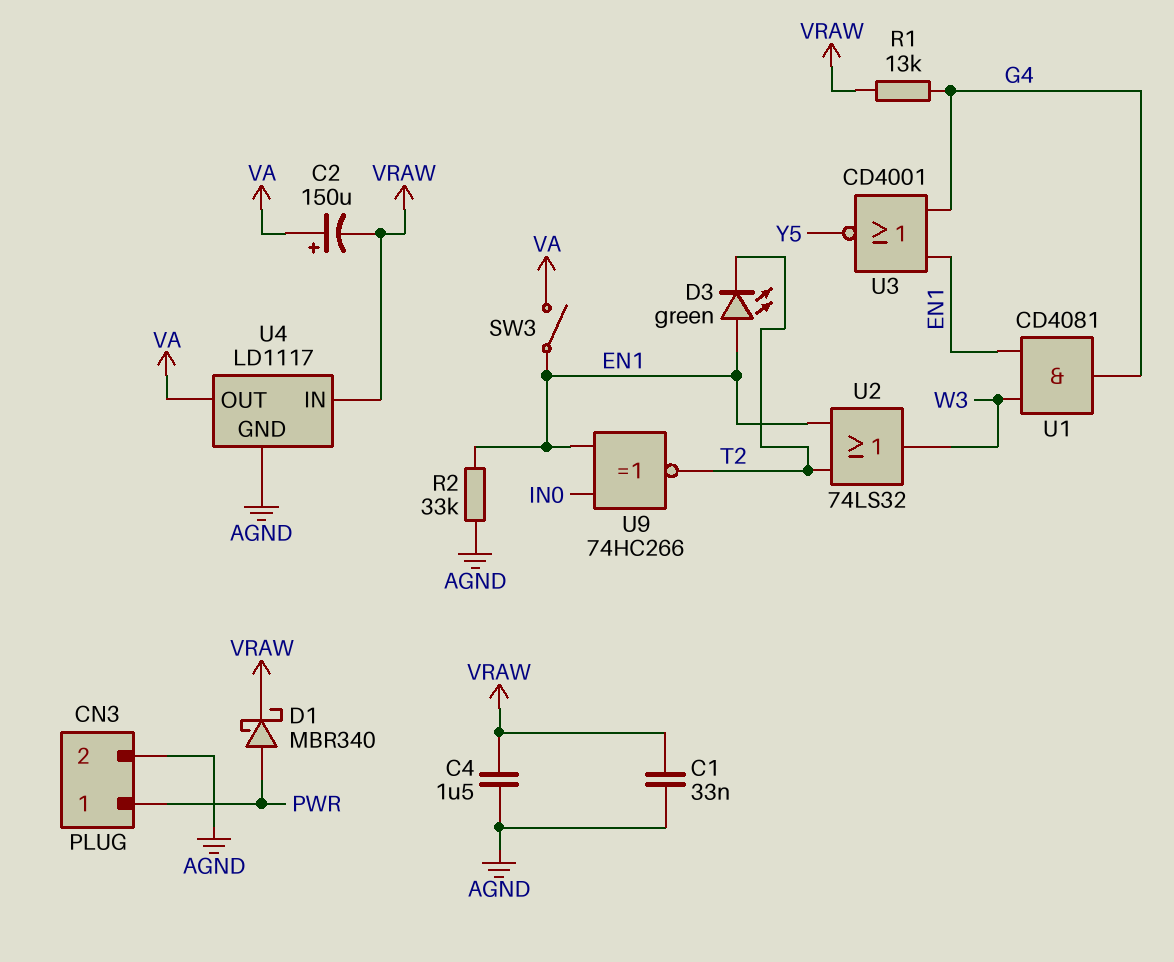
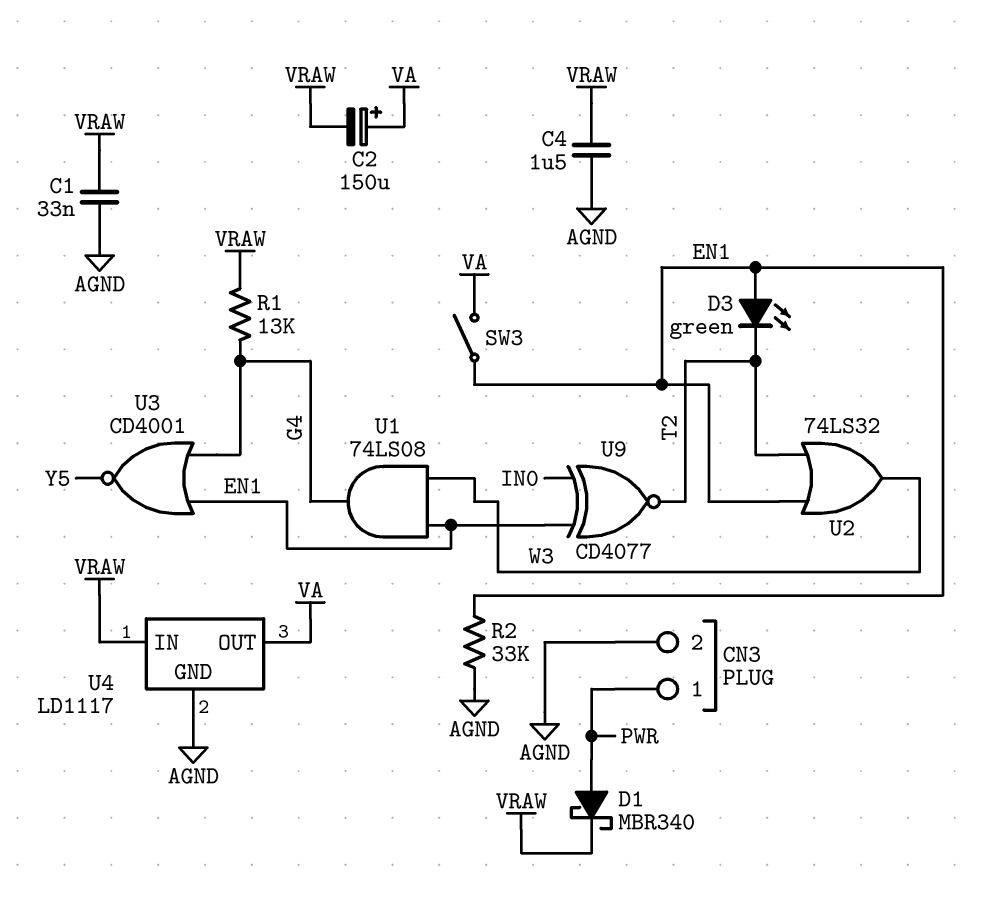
U1: AND CD4081 (in EN1, in W3, out G4) -> AND 74LS08 (in EN1, in W3, out G4)
U9: XNOR 74HC266 (in EN1, in IN0, out T2) -> XNOR CD4077 (in EN1, in IN0, out T2)

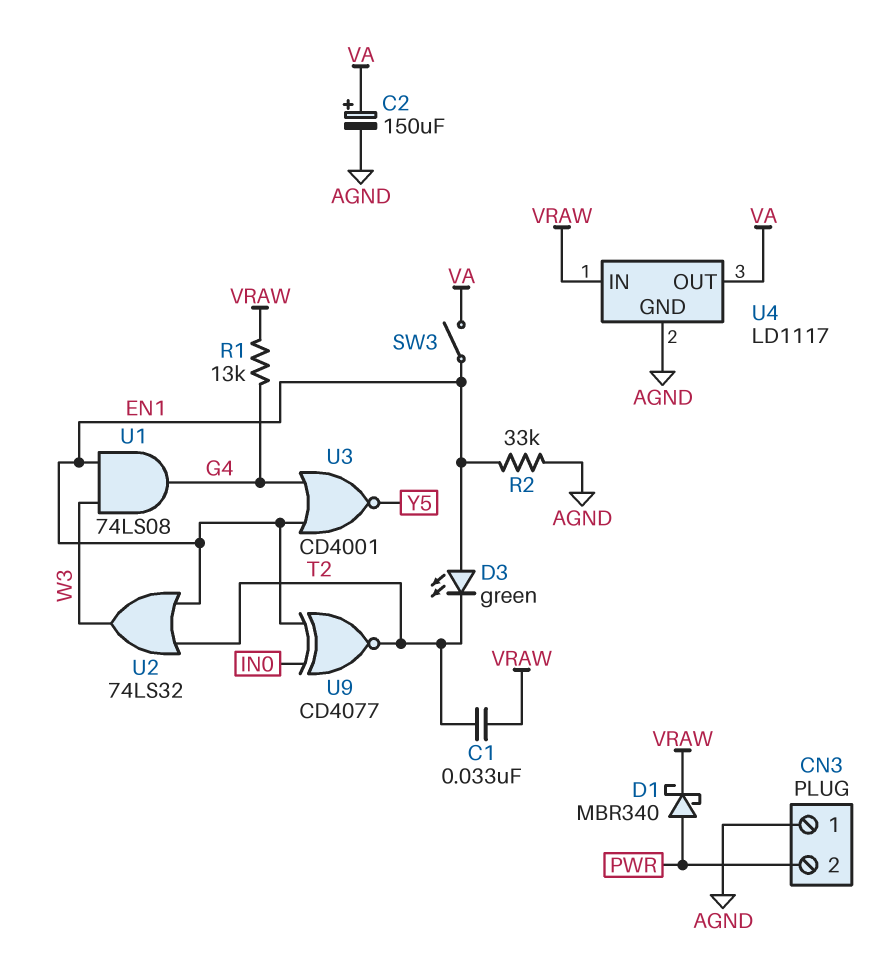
C1: 33nF (AGND, VRAW) -> 33nF (T2, VRAW)
C2: 150uF (plus VA, minus VRAW) -> 150uF (plus VA, minus AGND)
C4: 1.5uF (AGND, VRAW) -> none
CN3 pin 1: PWR -> AGND
CN3 pin 2: AGND -> PWR

